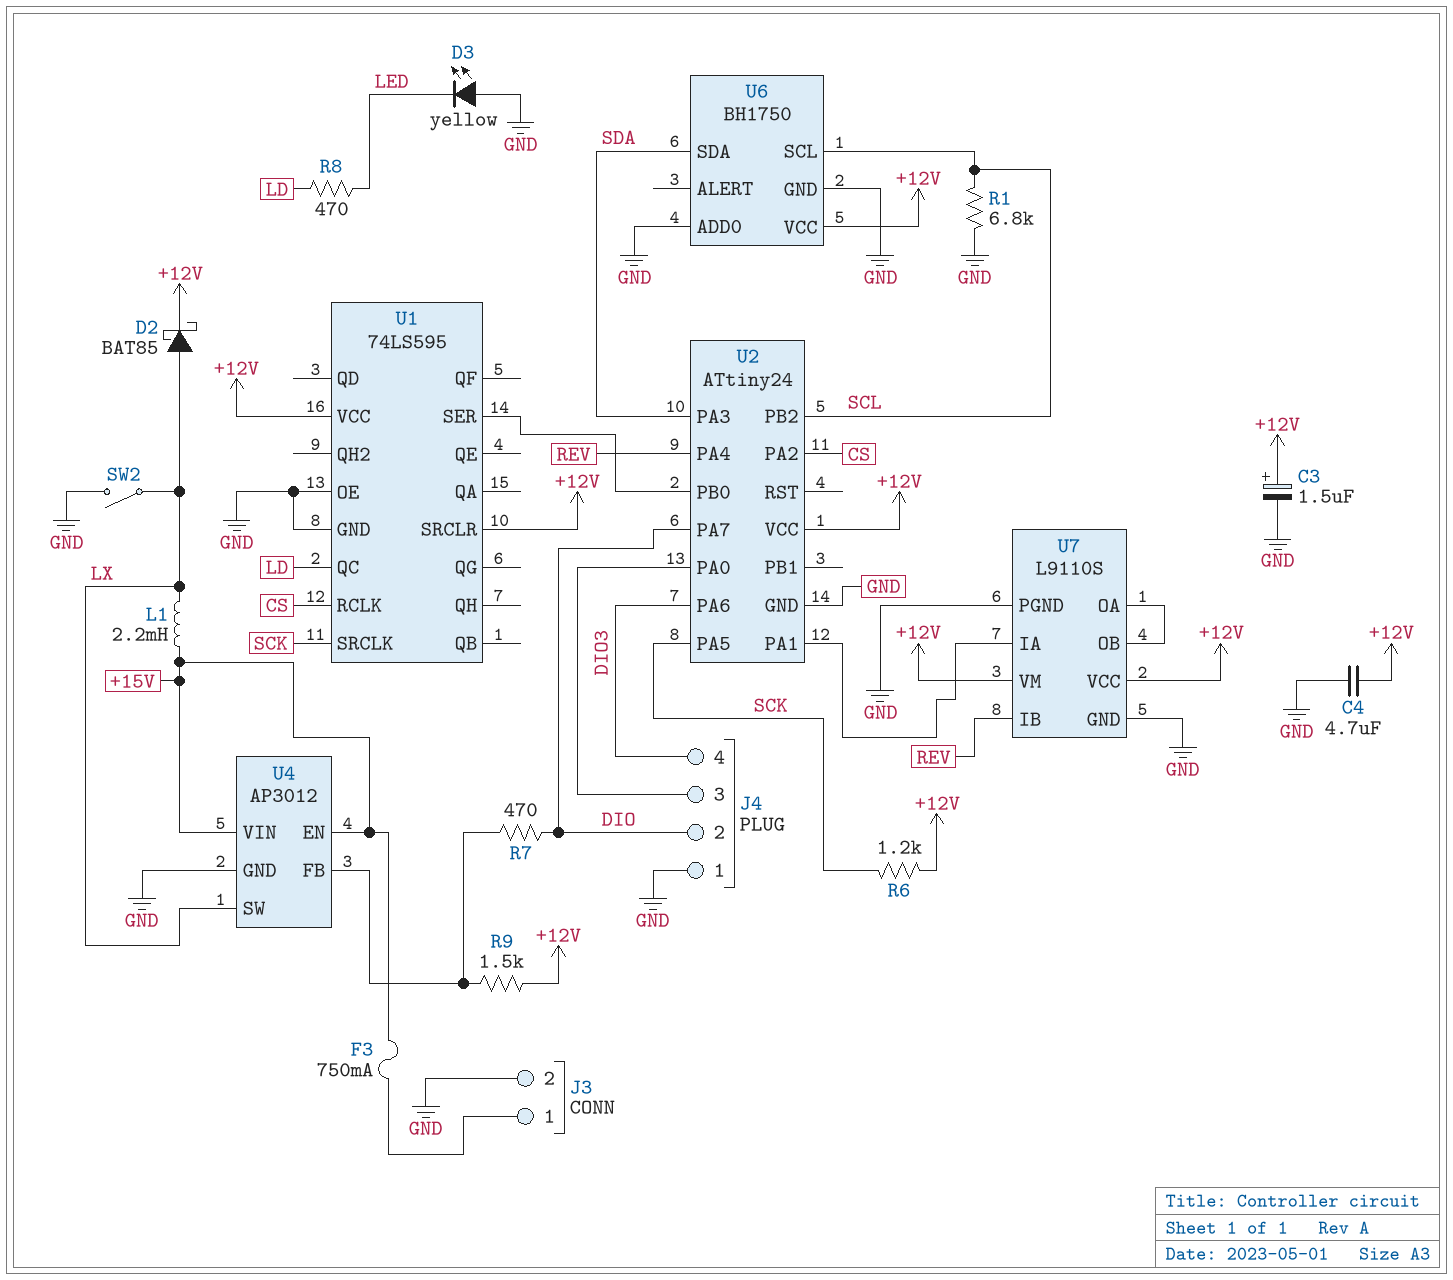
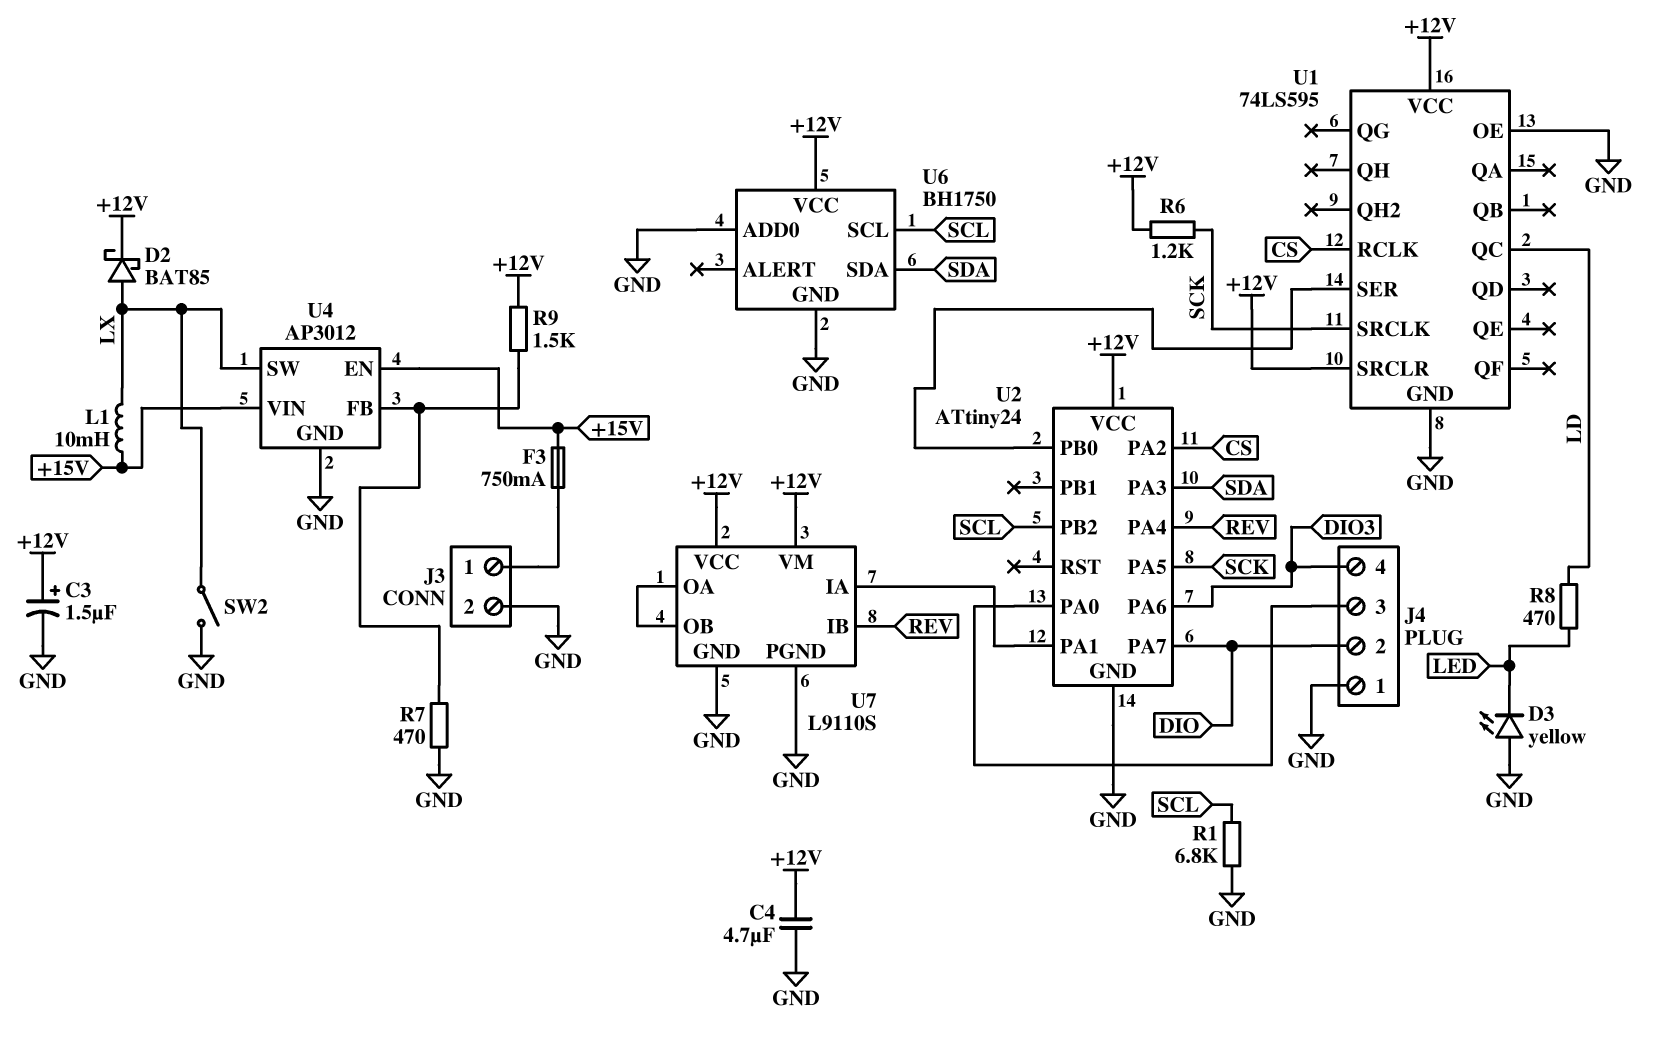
L1: 2.2mH (+15V, LX) -> 10mH (+15V, LX)
R7: 470 (DIO, U4/FB) -> 470 (GND, U4/FB)

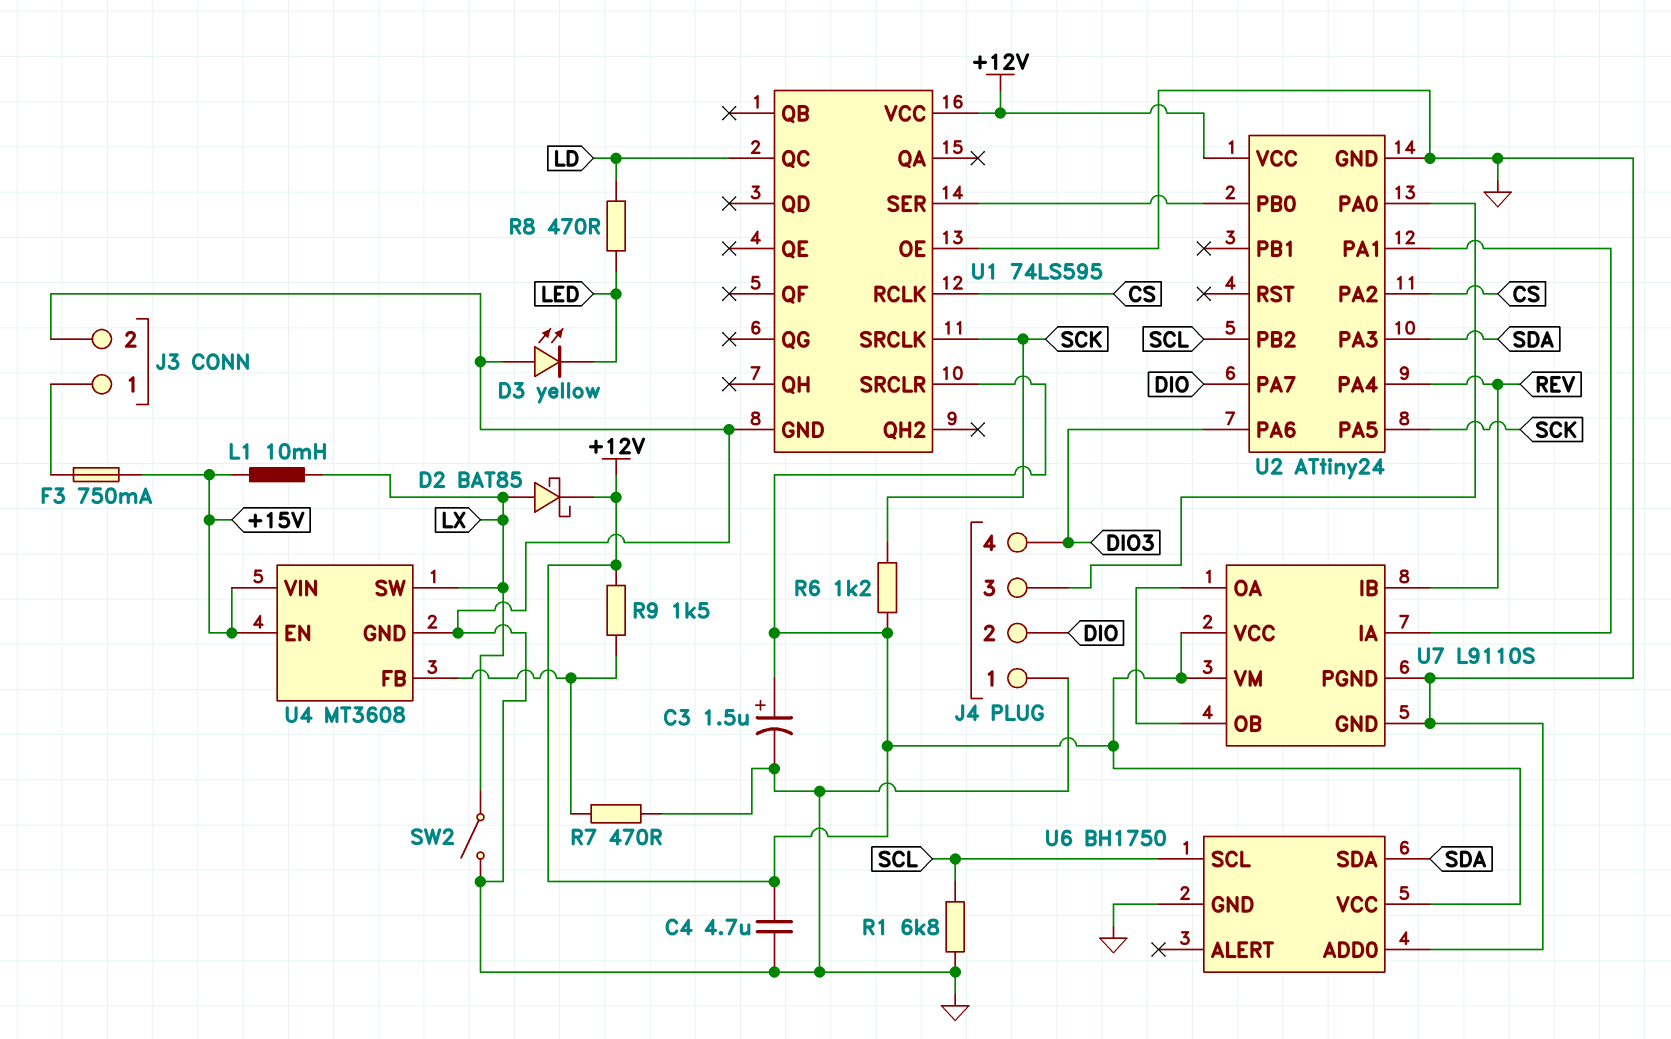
U4: AP3012 -> MT3608

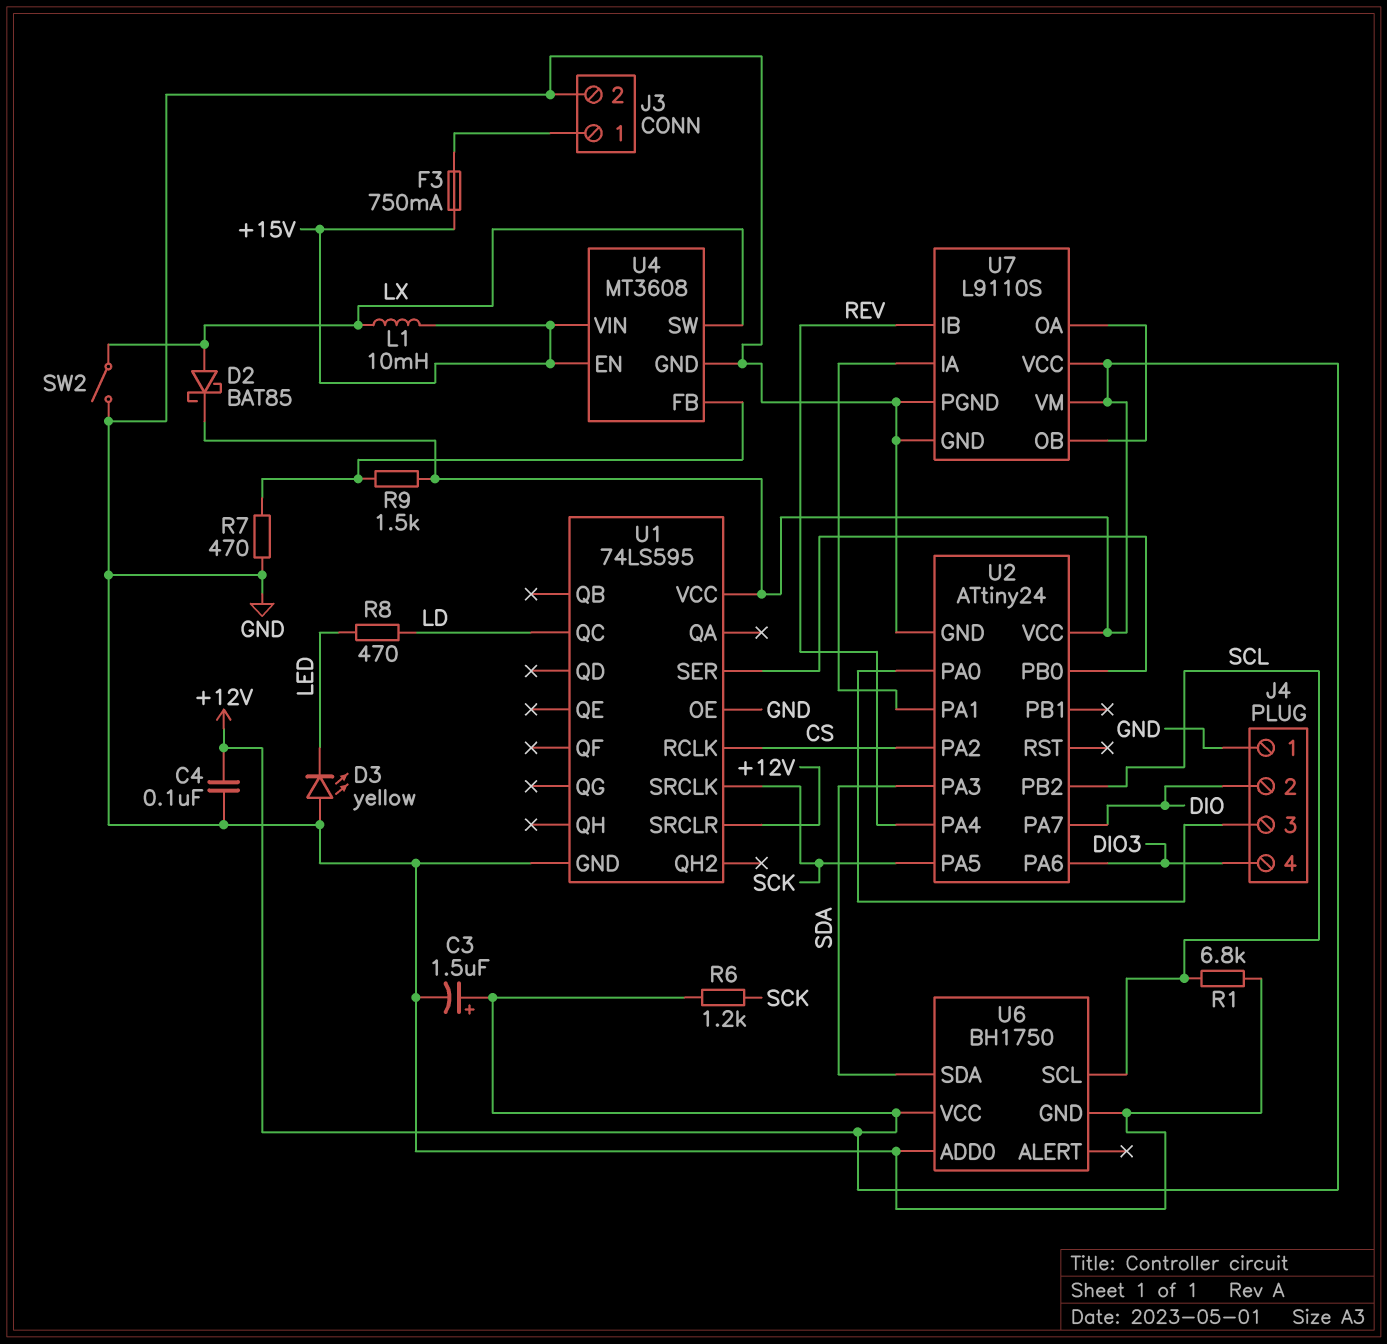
C4: 4.7uF (+12V, GND) -> 100nF (+12V, GND)

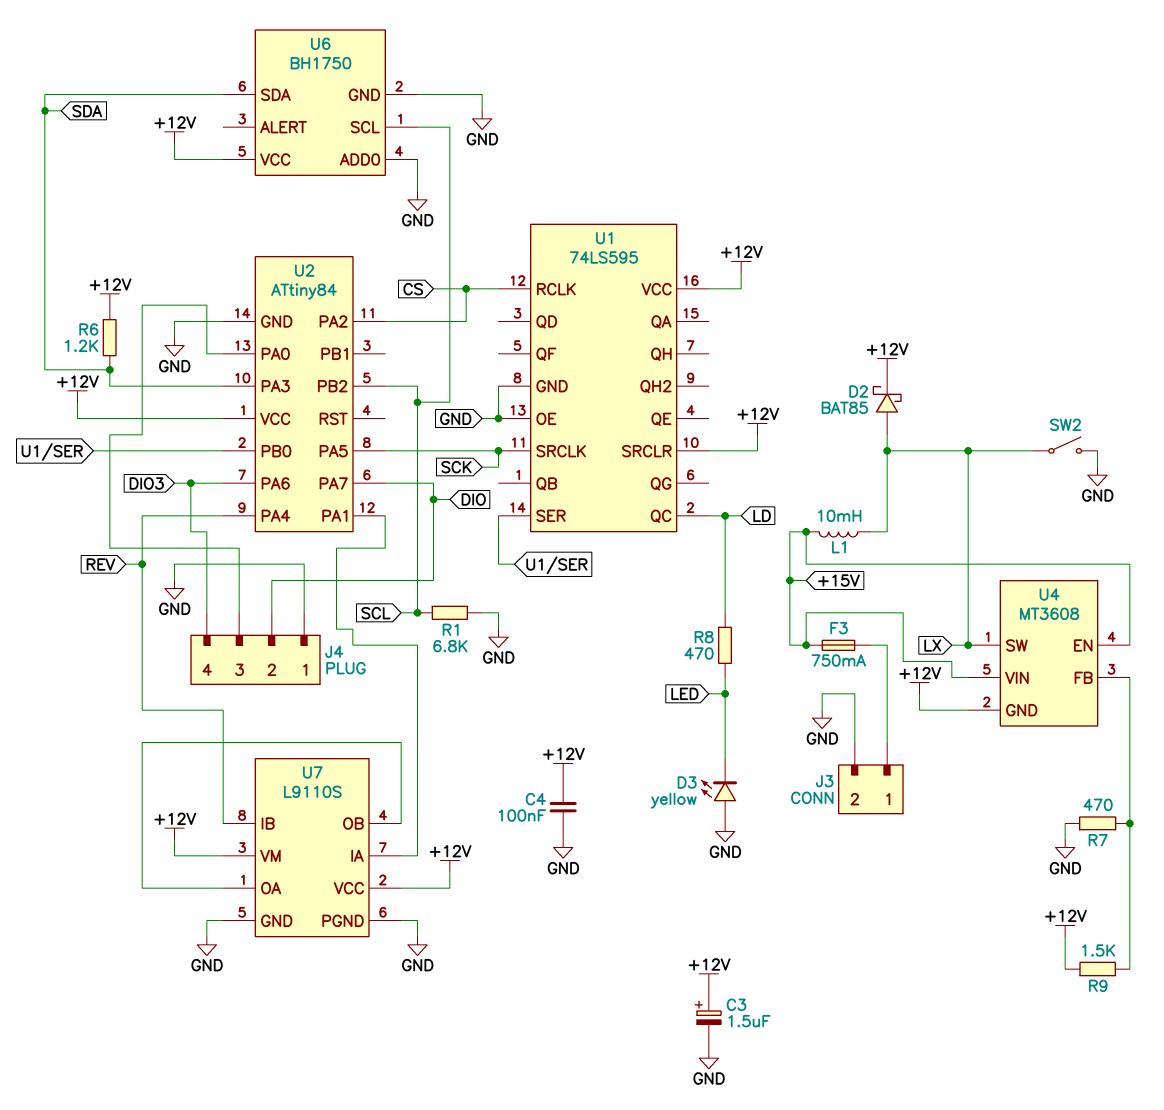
R6: 1.2k (+12V, SCK) -> 1.2k (+12V, SDA)
U2: ATtiny24 -> ATtiny84
U4 pin GND: GND -> +12V

